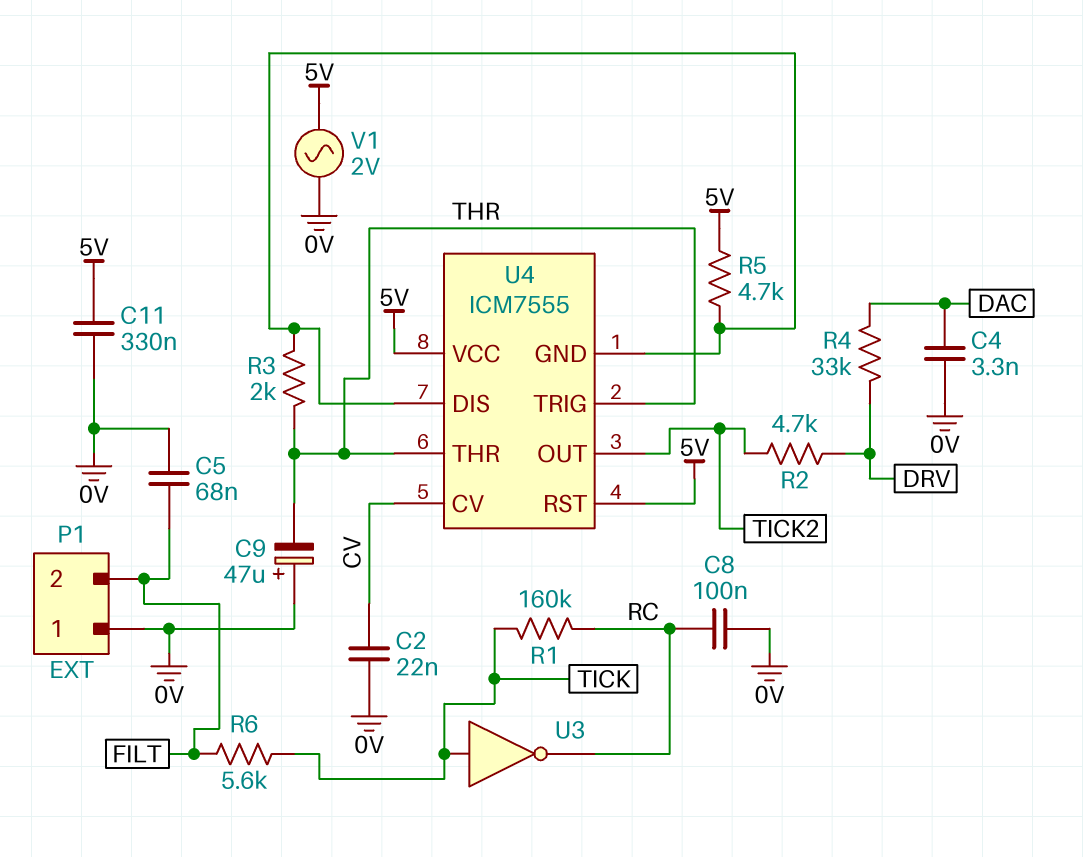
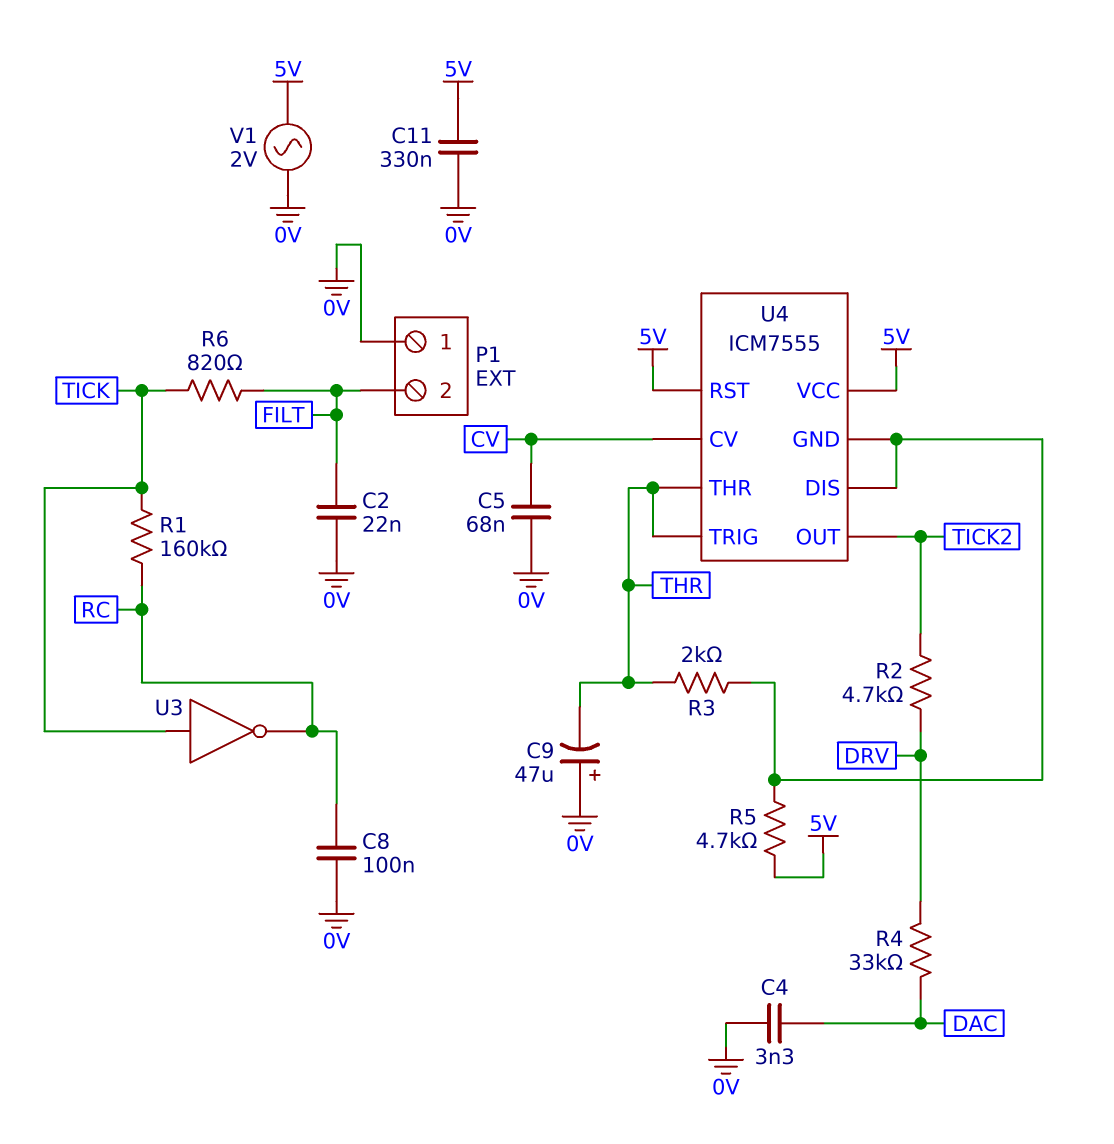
C2: 22nF (0V, CV) -> 22nF (0V, FILT)
C5: 68nF (0V, FILT) -> 68nF (0V, CV)
R6: 5.6k (FILT, TICK) -> 820 (FILT, TICK)

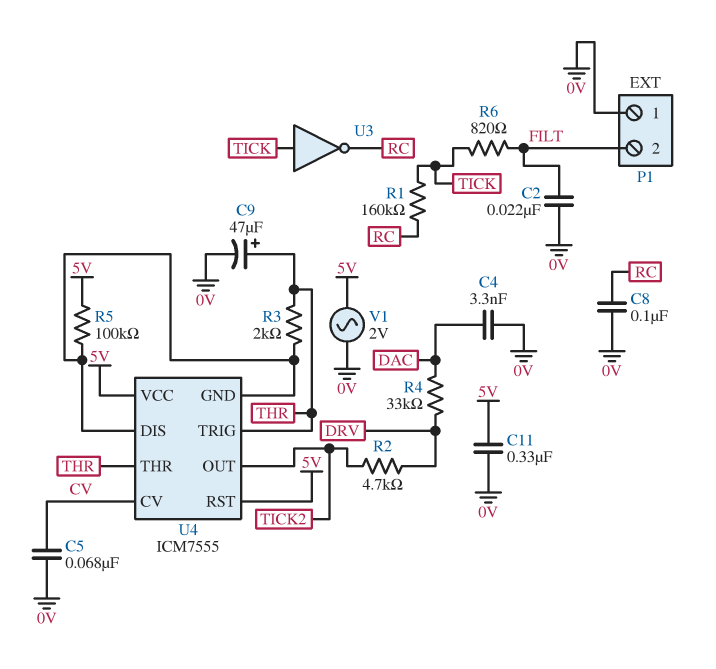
C9: 47uF (plus 0V, minus THR) -> 47uF (plus THR, minus 0V)
R5: 4.7k (5V, U4/DIS) -> 100k (5V, U4/DIS)

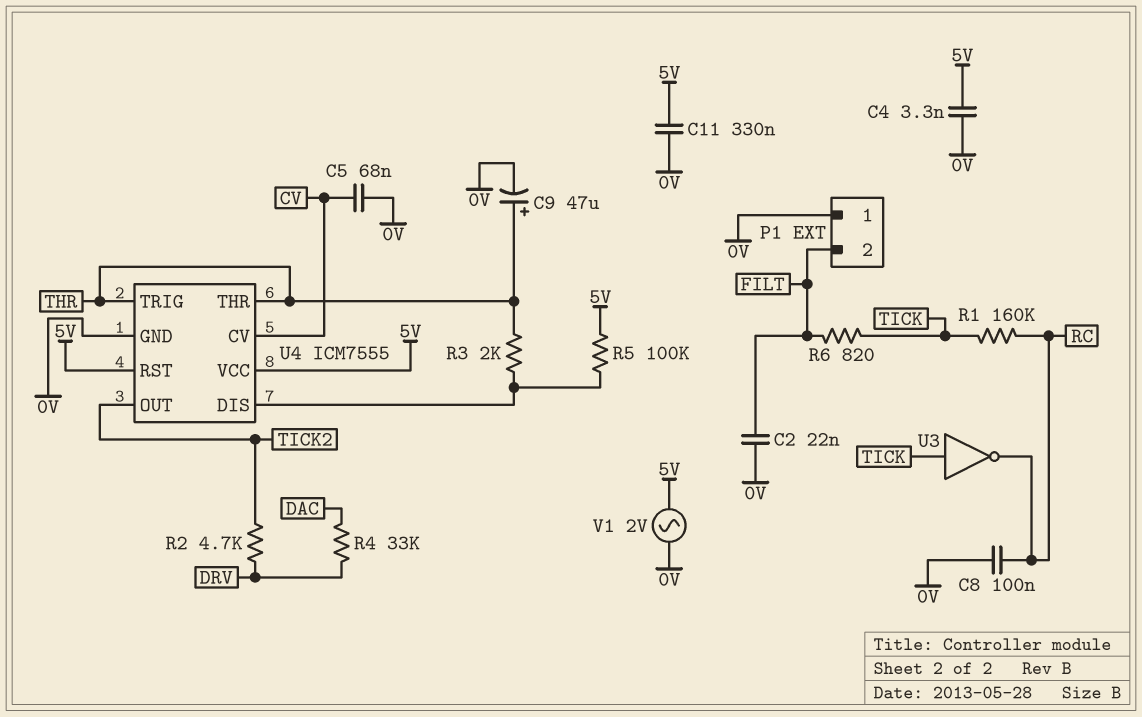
C4: 3.3nF (0V, DAC) -> 3.3nF (0V, 5V)
U4 pin GND: U4/DIS -> 0V

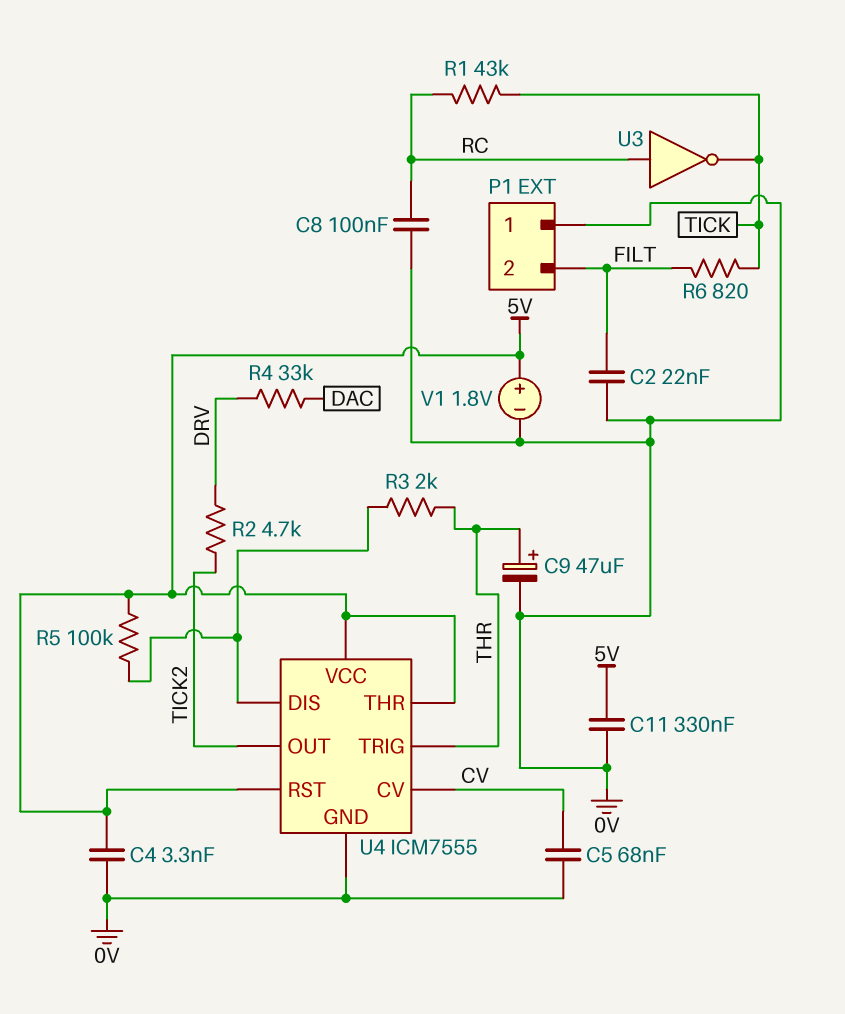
R1: 160k (RC, TICK) -> 43k (RC, TICK)
U3: NOT (in TICK, out RC) -> NOT (in RC, out TICK)
U4 pin THR: THR -> 5V
V1: AC 2V (0V, 5V) -> 1.8V (plus 5V, minus 0V)

